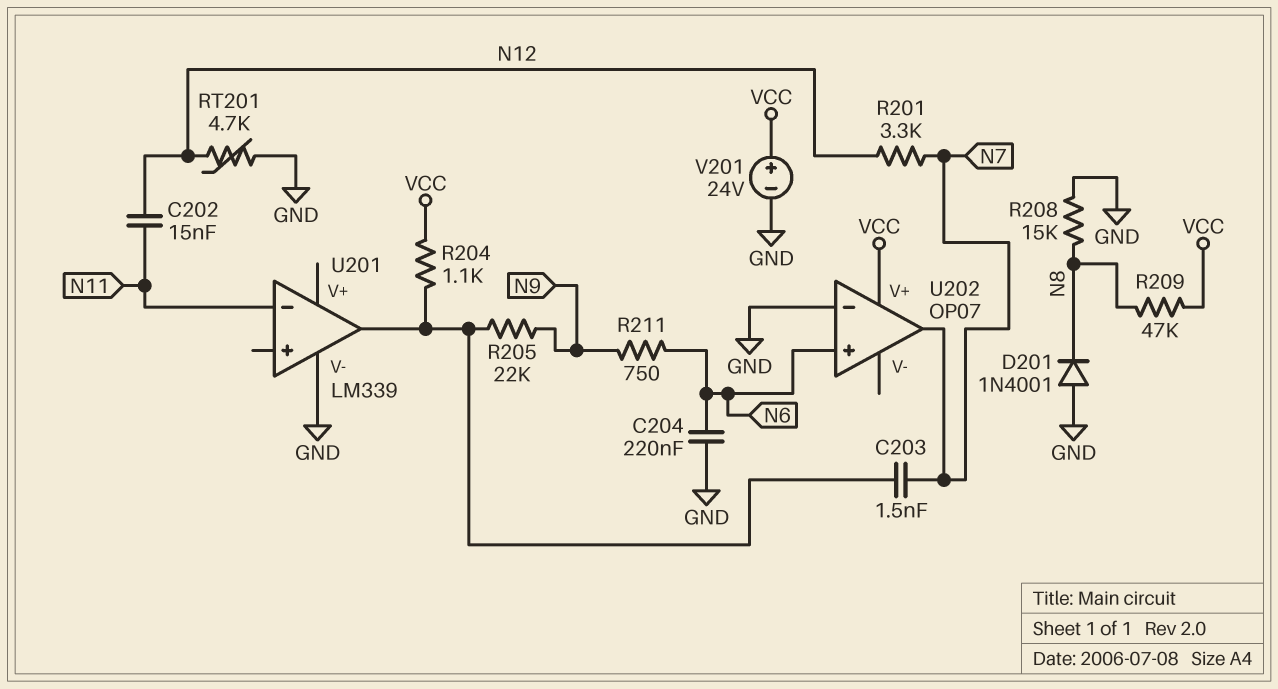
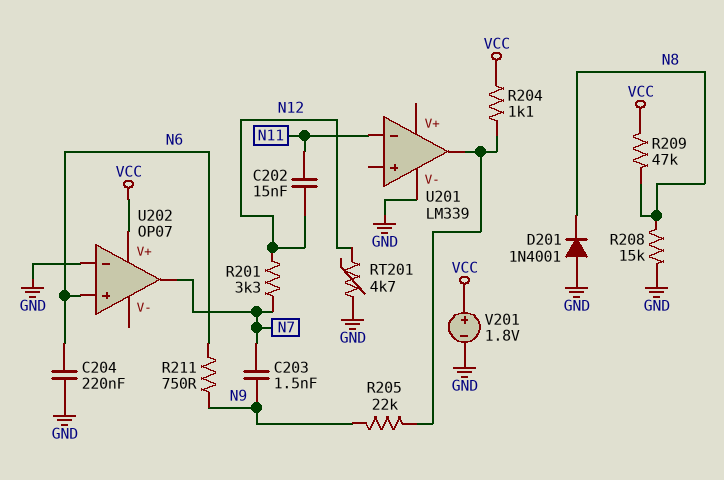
C203: 1.5nF (N7, U201/out) -> 1.5nF (N7, N9)
V201: 24V (plus VCC, minus GND) -> 1.8V (plus VCC, minus GND)

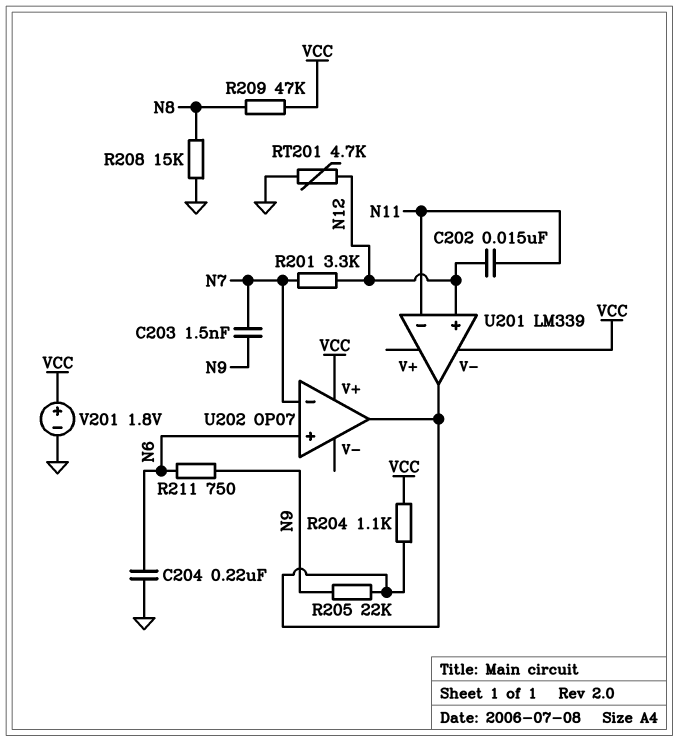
D201: diode 1N4001 (A GND, K N8) -> none
U201 pin V-: GND -> VCC
U201 pin in+: none -> N12
U202 pin in-: GND -> N7
U202 pin out: N7 -> U201/out

